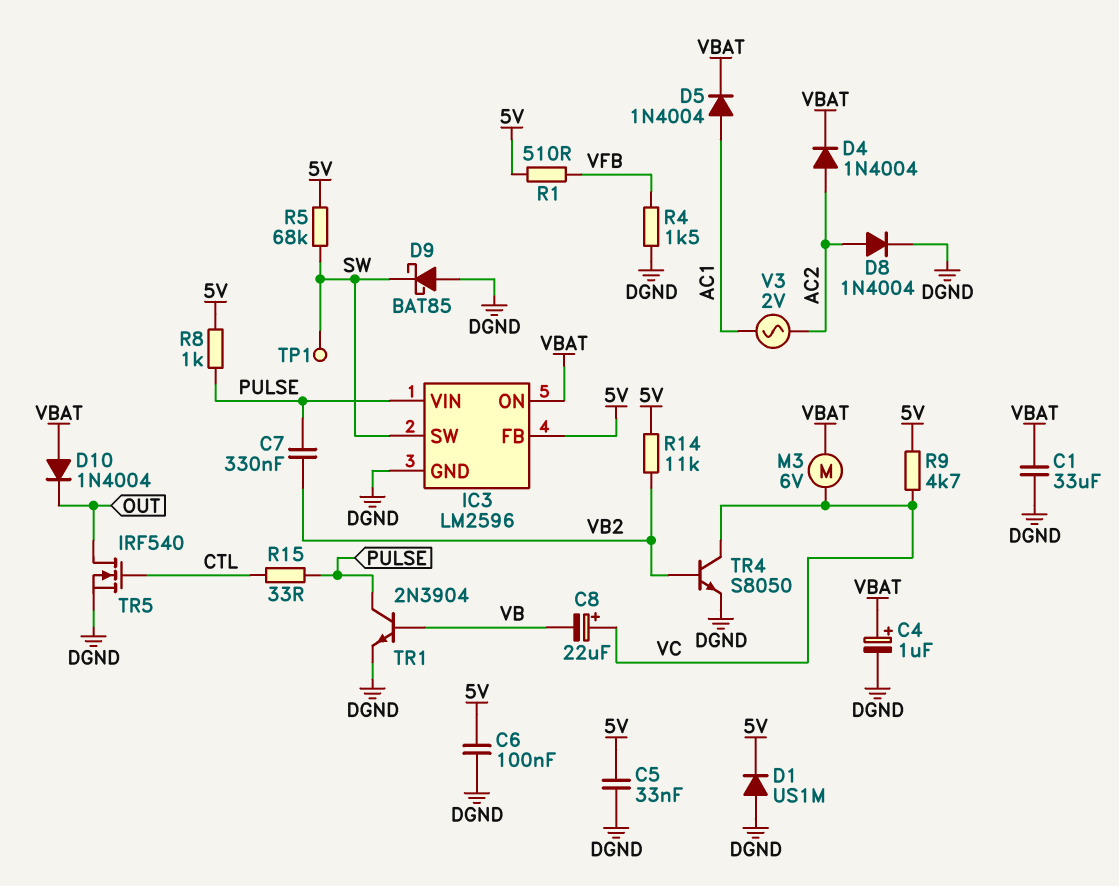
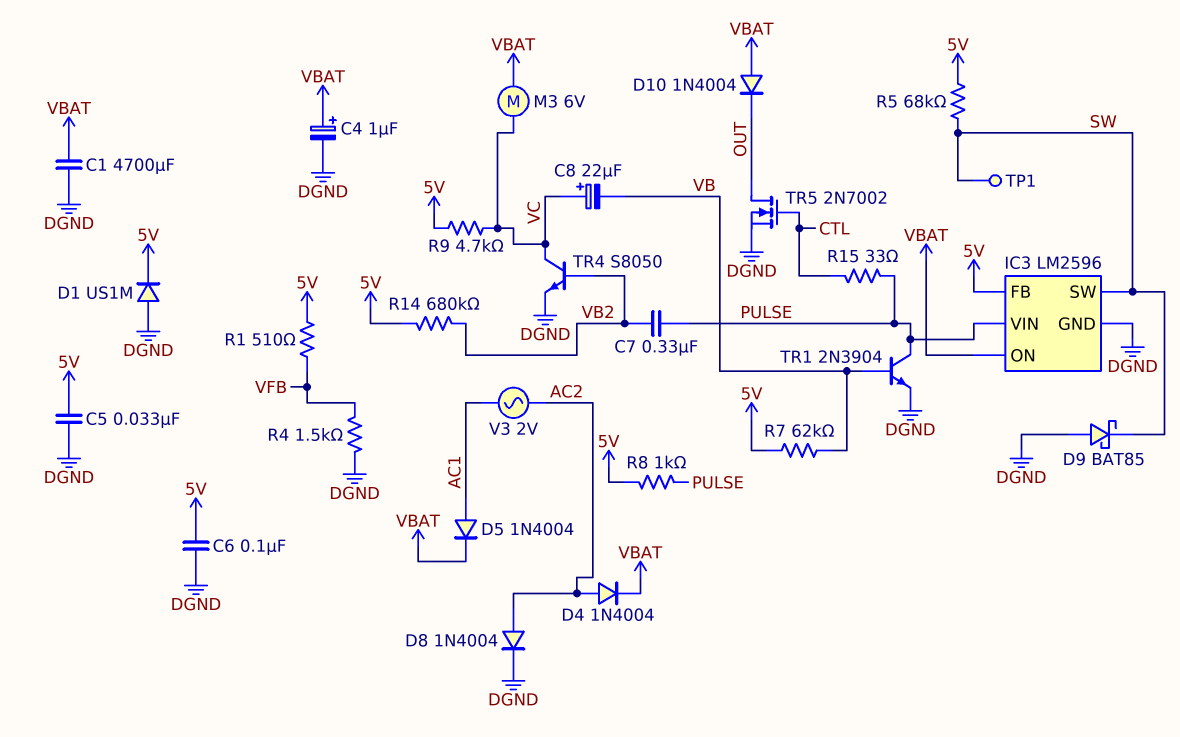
C1: 33uF (DGND, VBAT) -> 4700uF (DGND, VBAT)
R7: none -> 62k (5V, VB)
R14: 11k (5V, VB2) -> 680k (5V, VB2)
TR5: NMOS IRF540 (G CTL, D OUT, S DGND) -> NMOS 2N7002 (G CTL, D OUT, S DGND)

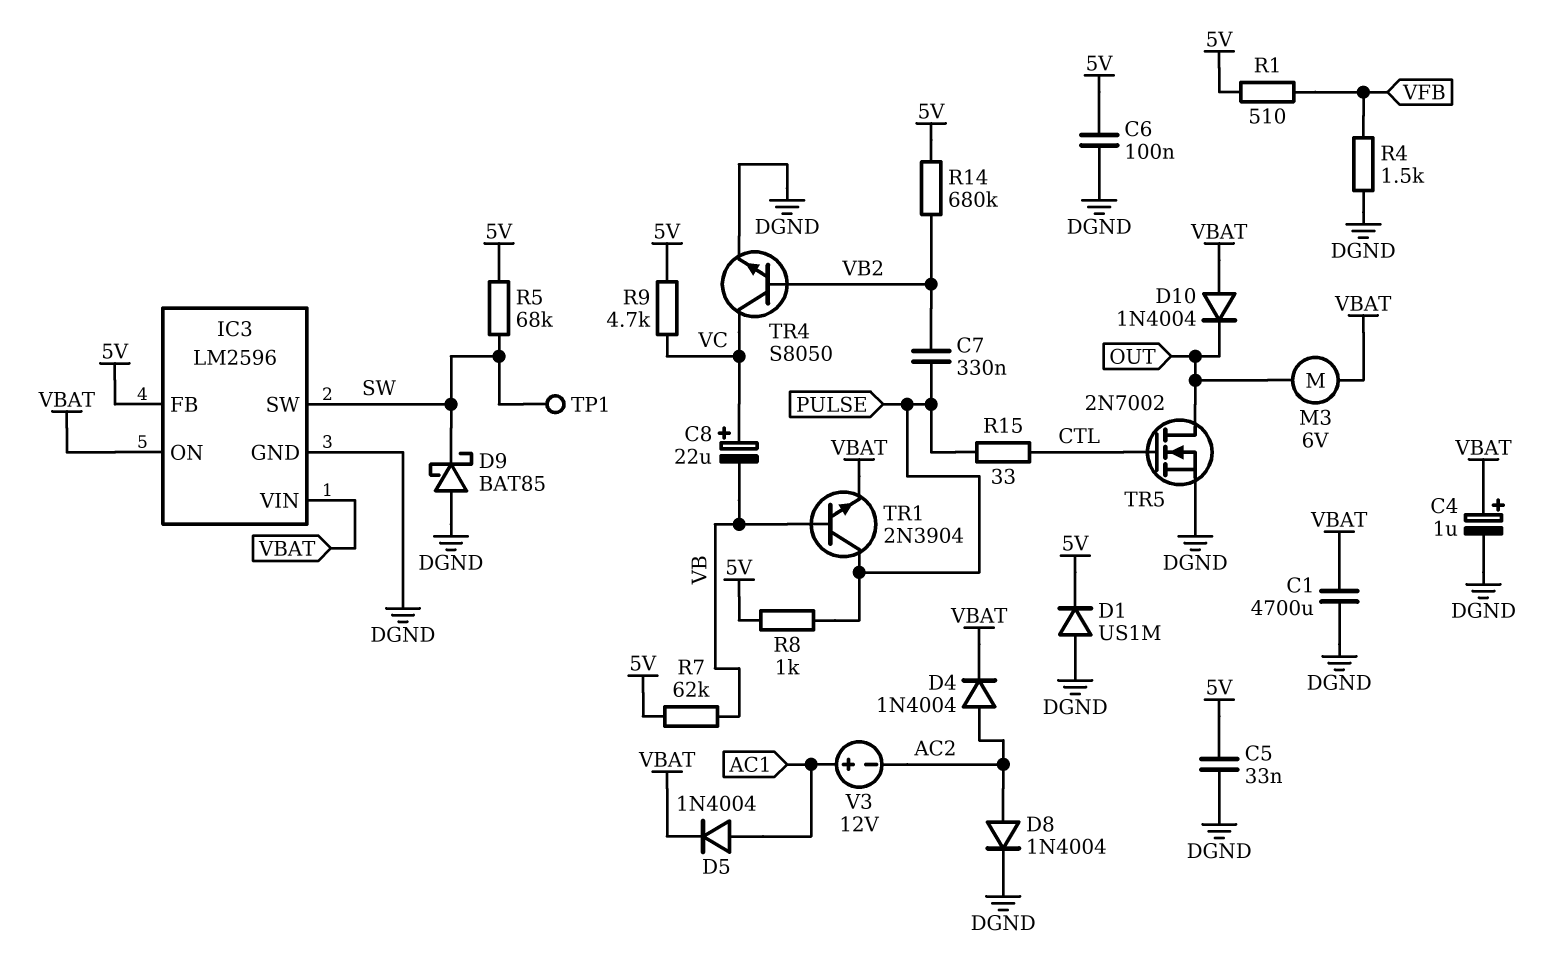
IC3 pin VIN: PULSE -> VBAT
M3: motor 6V (VBAT, VC) -> motor 6V (OUT, VBAT)
TR1: NPN 2N3904 (B VB, C PULSE, E DGND) -> NPN 2N3904 (B VB, C PULSE, E VBAT)
V3: AC 2V (AC1, AC2) -> 12V (plus AC1, minus AC2)

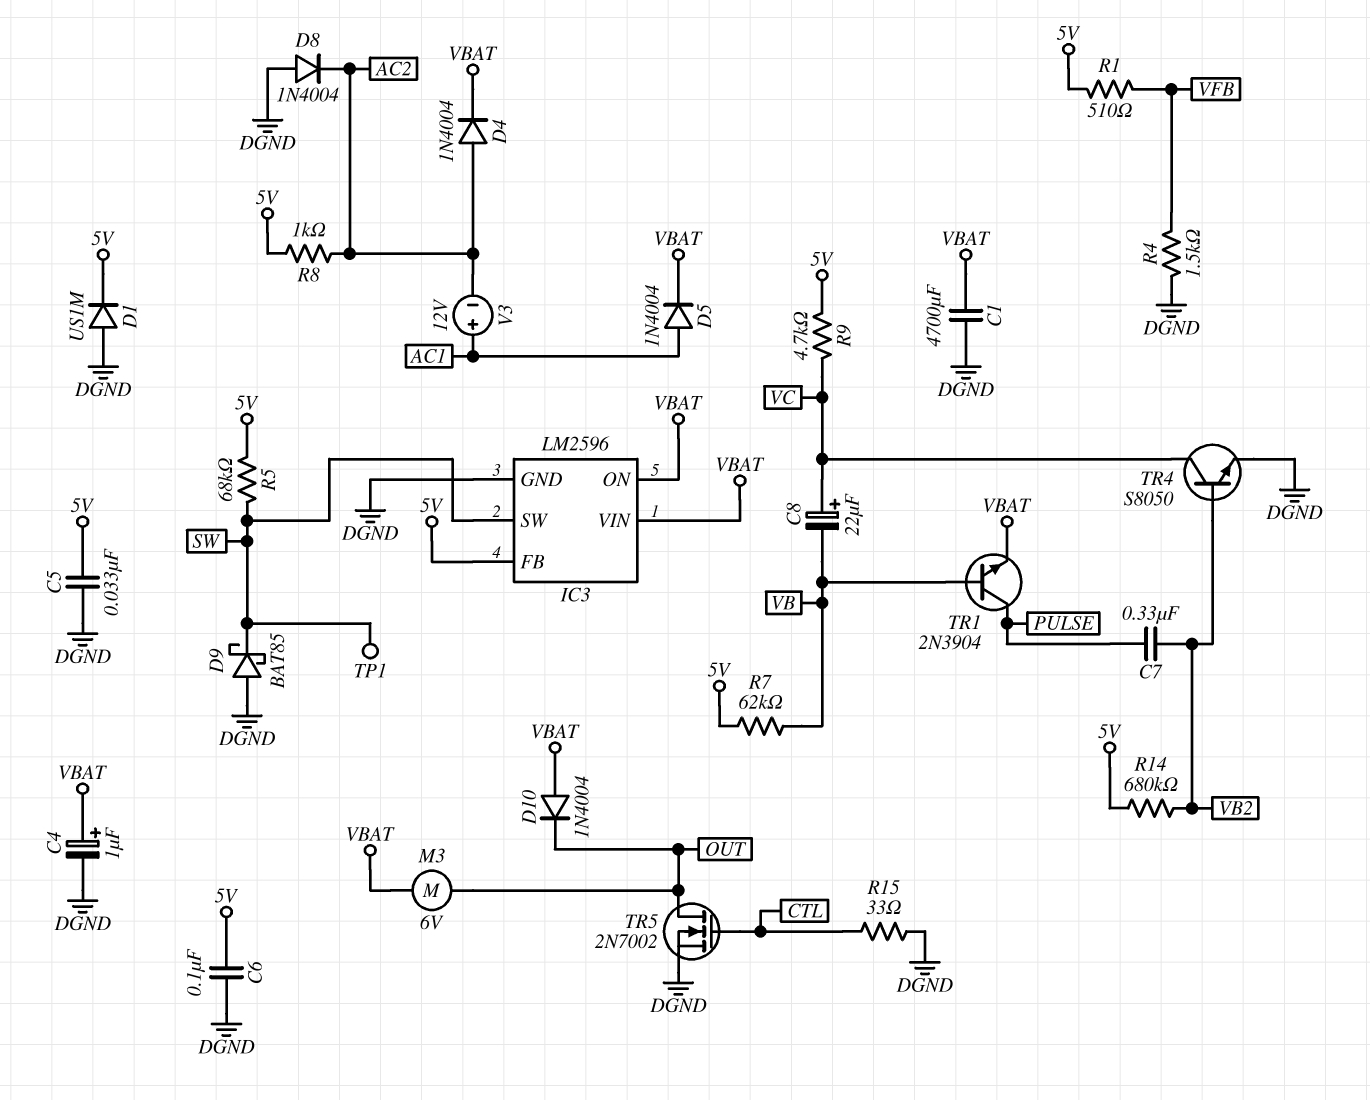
D8: diode 1N4004 (A AC2, K DGND) -> diode 1N4004 (A DGND, K AC2)
R8: 1k (5V, PULSE) -> 1k (5V, AC2)
R15: 33 (CTL, PULSE) -> 33 (CTL, DGND)

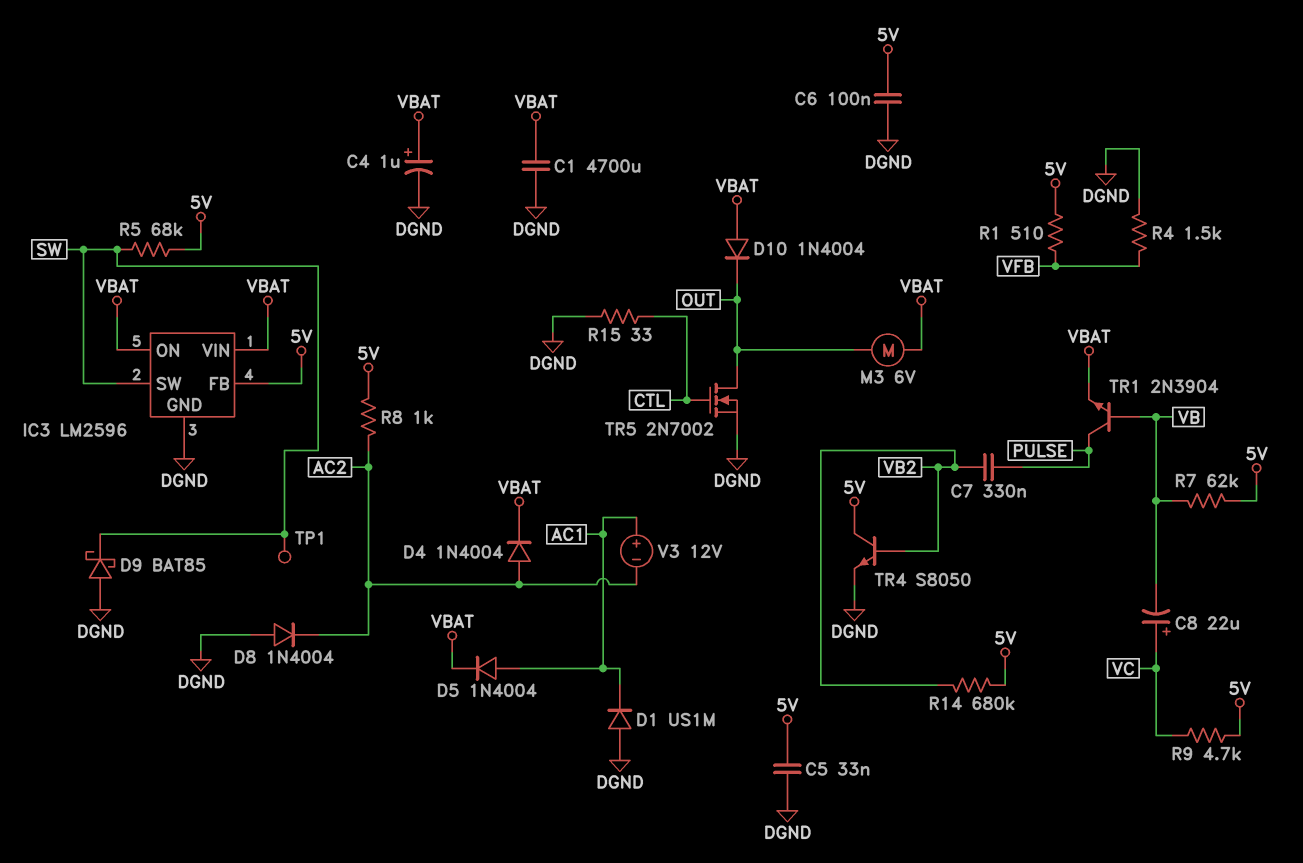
D1: diode US1M (A DGND, K 5V) -> diode US1M (A DGND, K AC1)
TR4: NPN S8050 (B VB2, C VC, E DGND) -> NPN S8050 (B VB2, C 5V, E DGND)

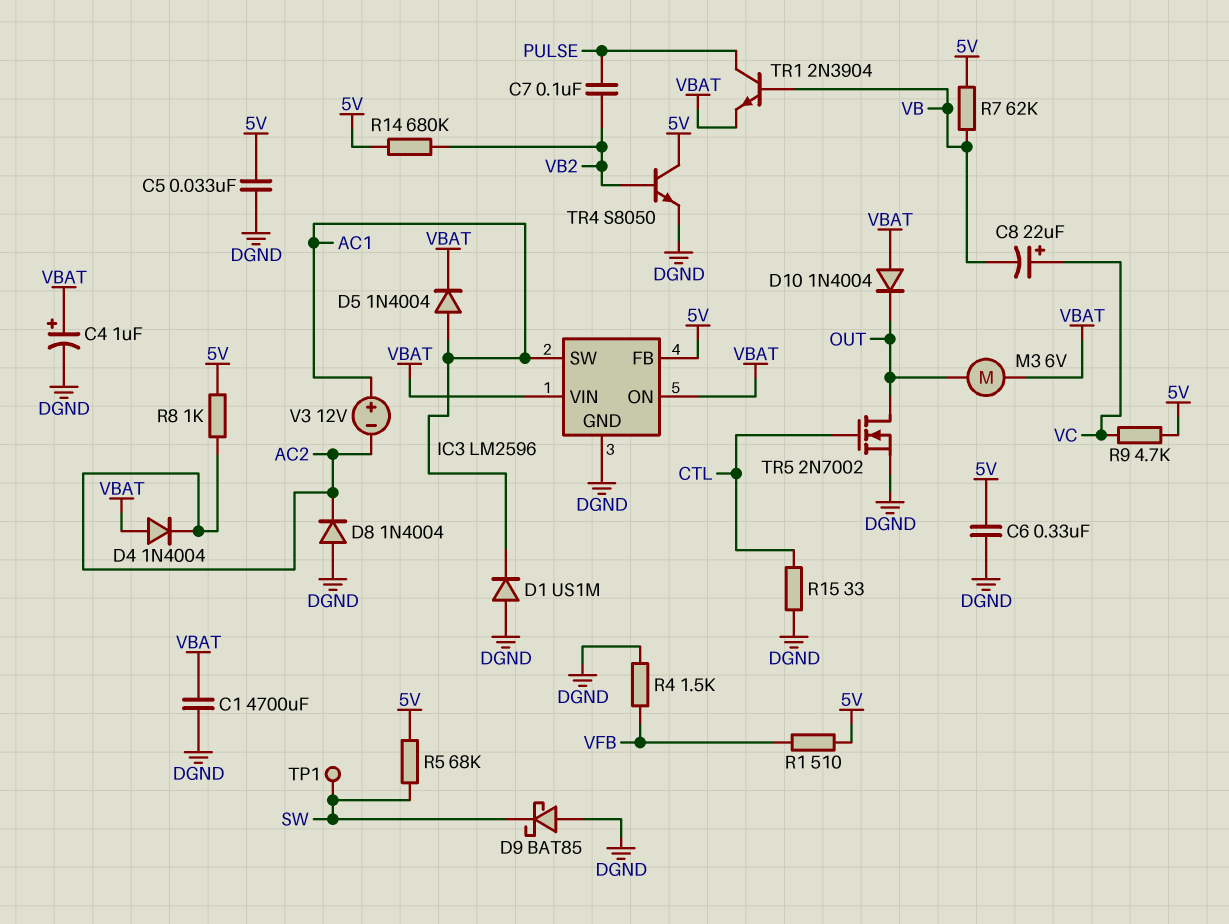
C6: 100nF (5V, DGND) -> 330nF (5V, DGND)
C7: 330nF (PULSE, VB2) -> 100nF (PULSE, VB2)
D4: diode 1N4004 (A AC2, K VBAT) -> diode 1N4004 (A VBAT, K AC2)
IC3 pin SW: SW -> AC1

